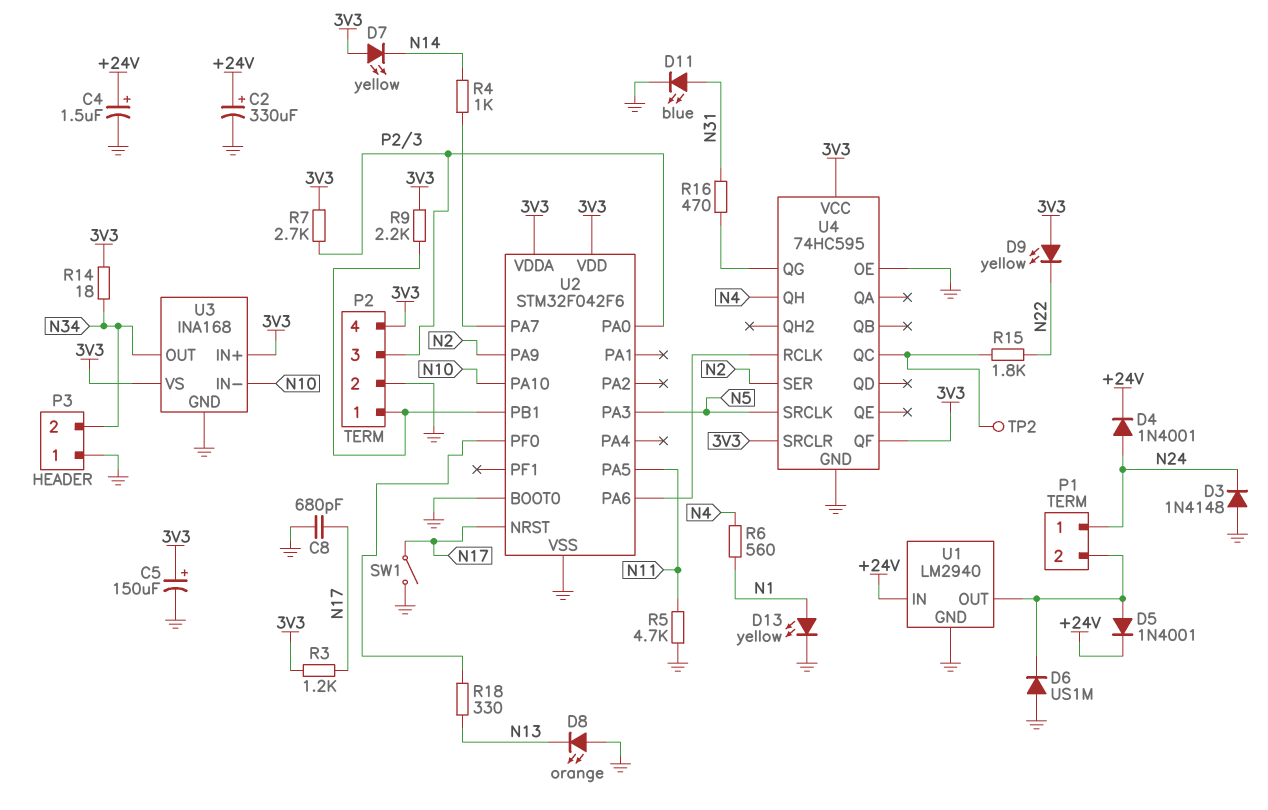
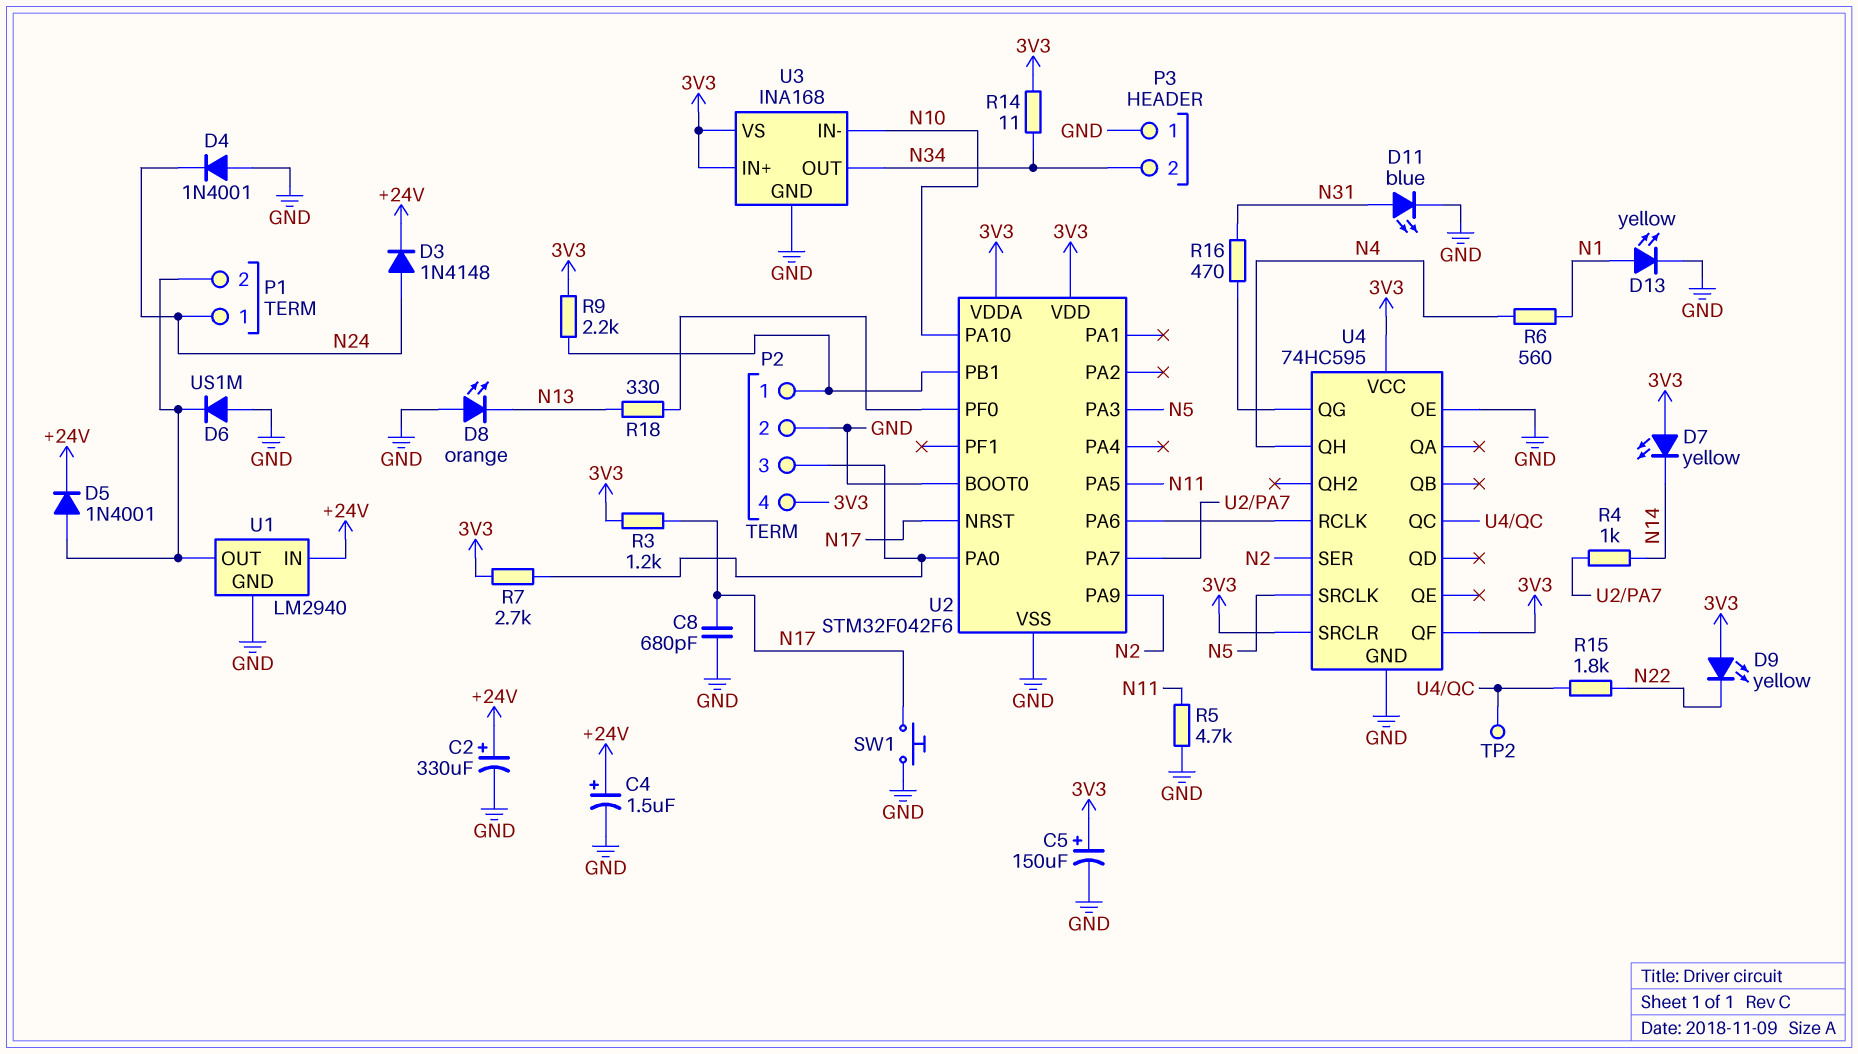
D3: diode 1N4148 (A GND, K N24) -> diode 1N4148 (A N24, K +24V)
D4: diode 1N4001 (A N24, K +24V) -> diode 1N4001 (A GND, K N24)
R14: 18 (3V3, N34) -> 11 (3V3, N34)
SW1: switch (GND, N17) -> button (GND, N17)

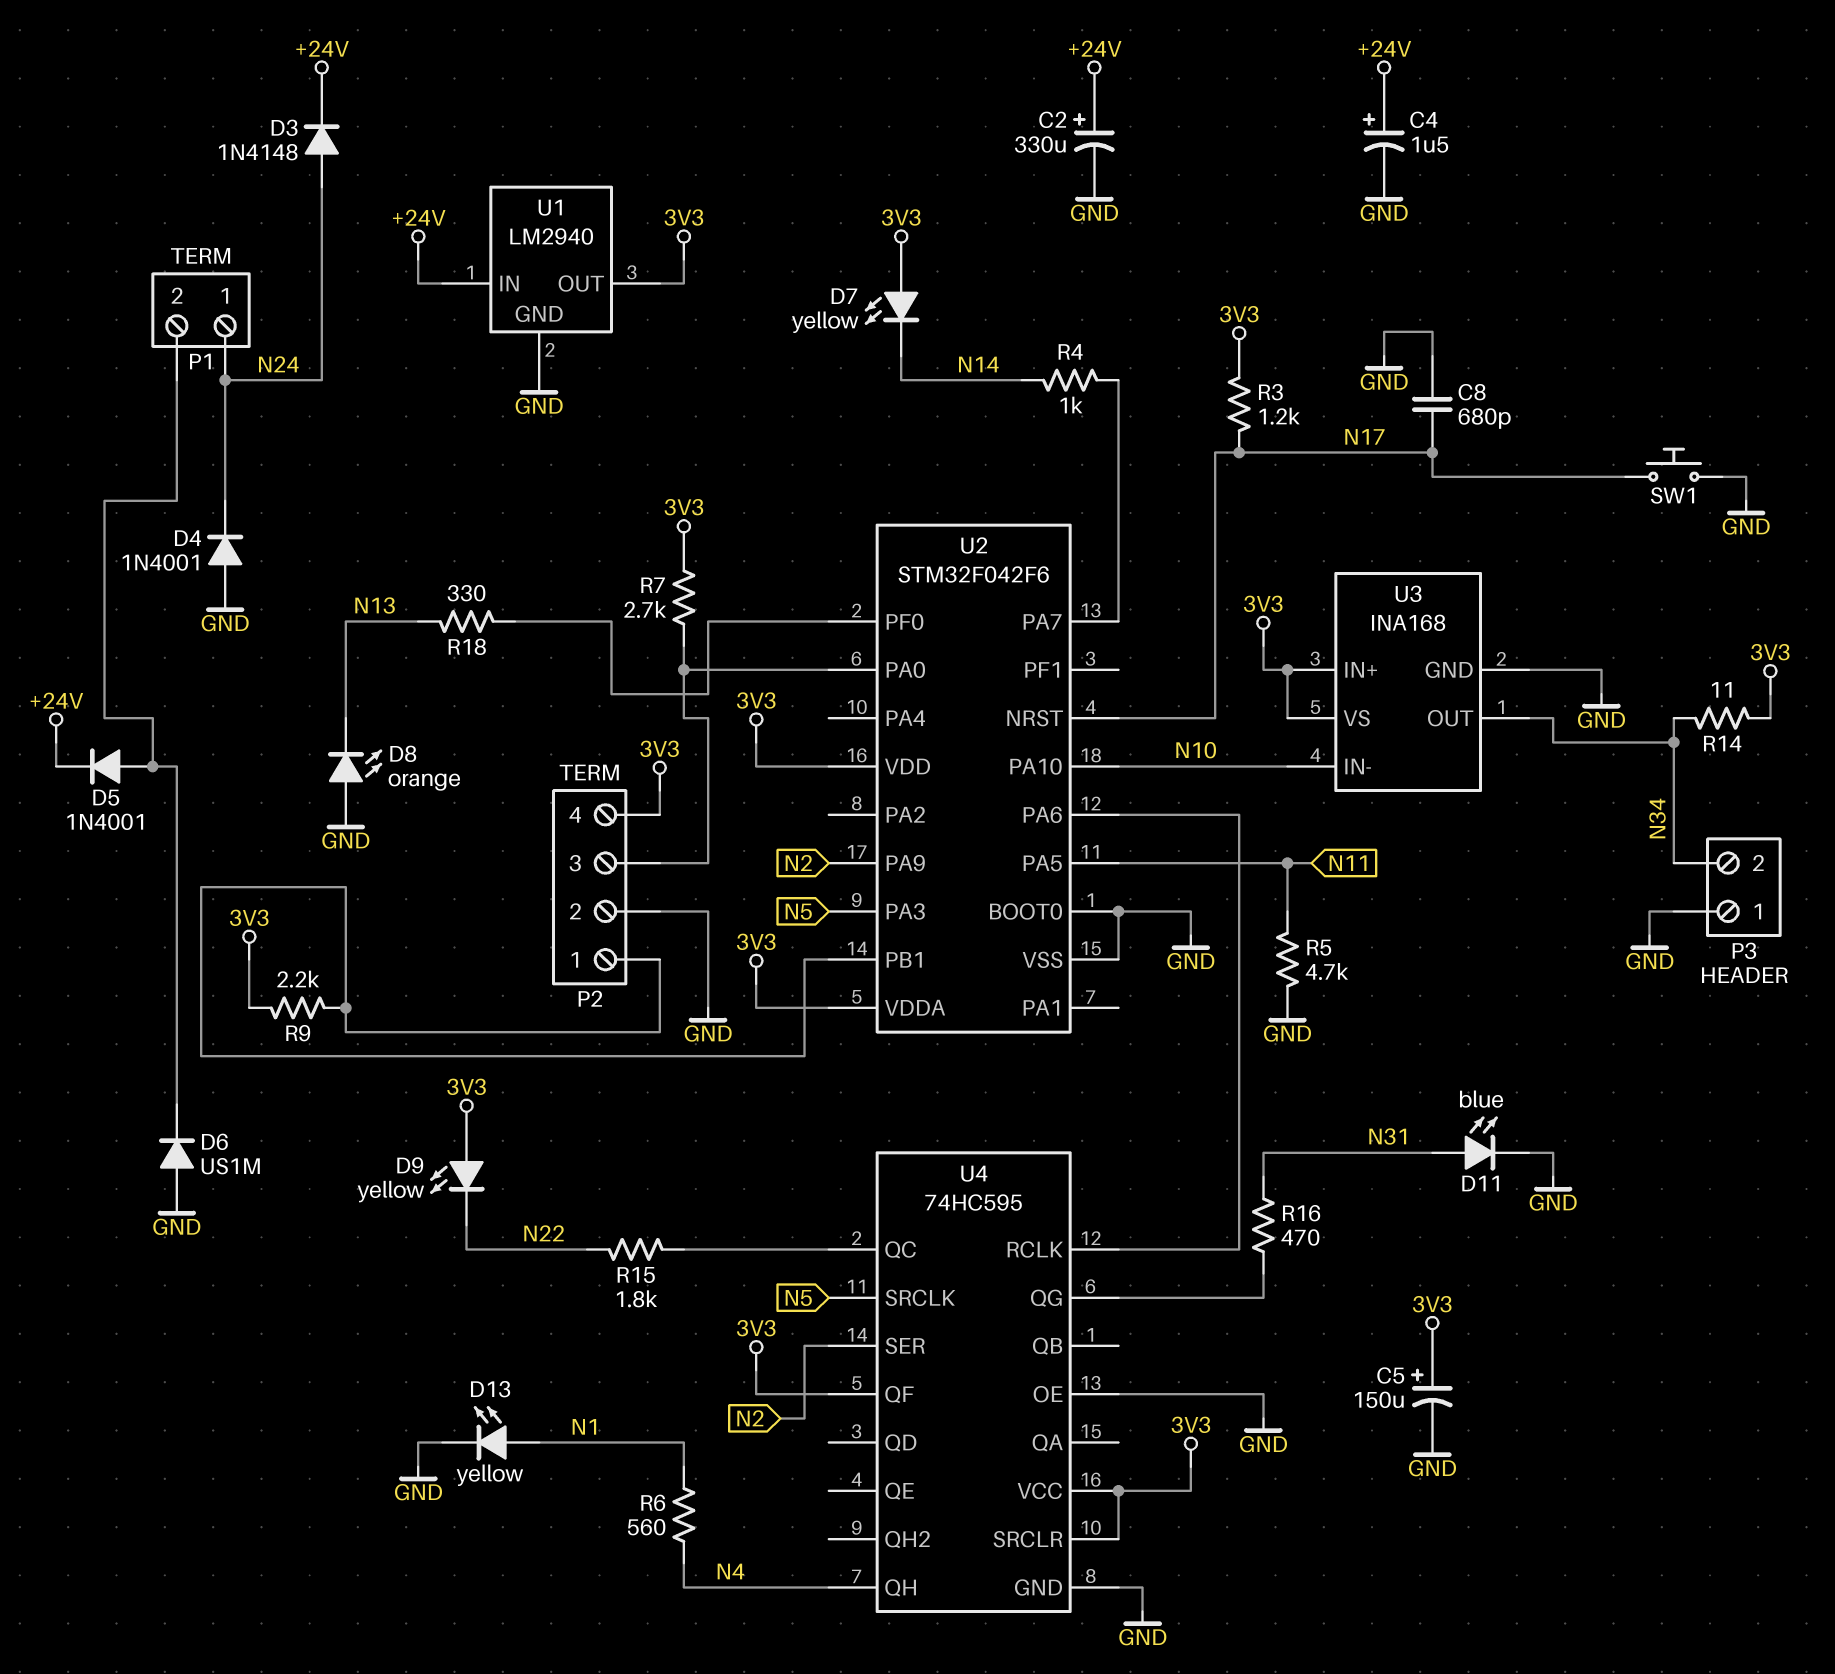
TP2: test point (U4/QC) -> none
U1 pin OUT: P1/2 -> 3V3

